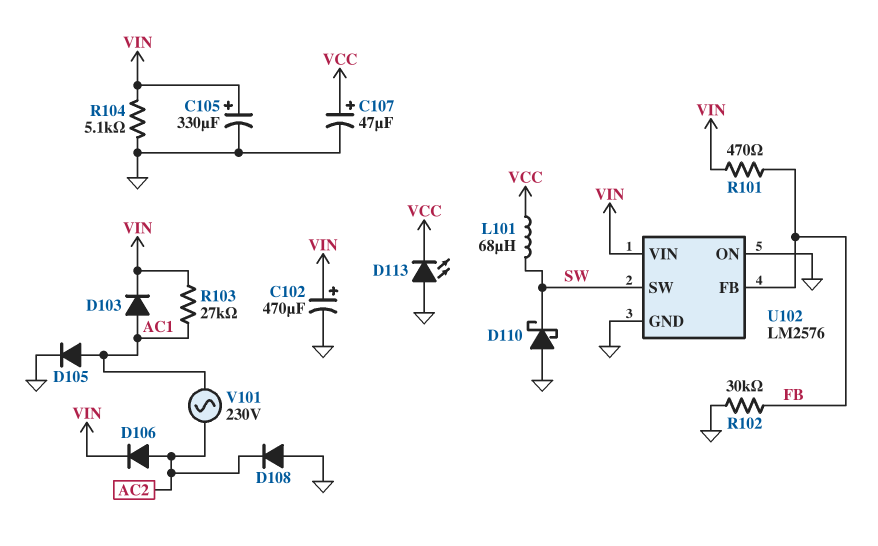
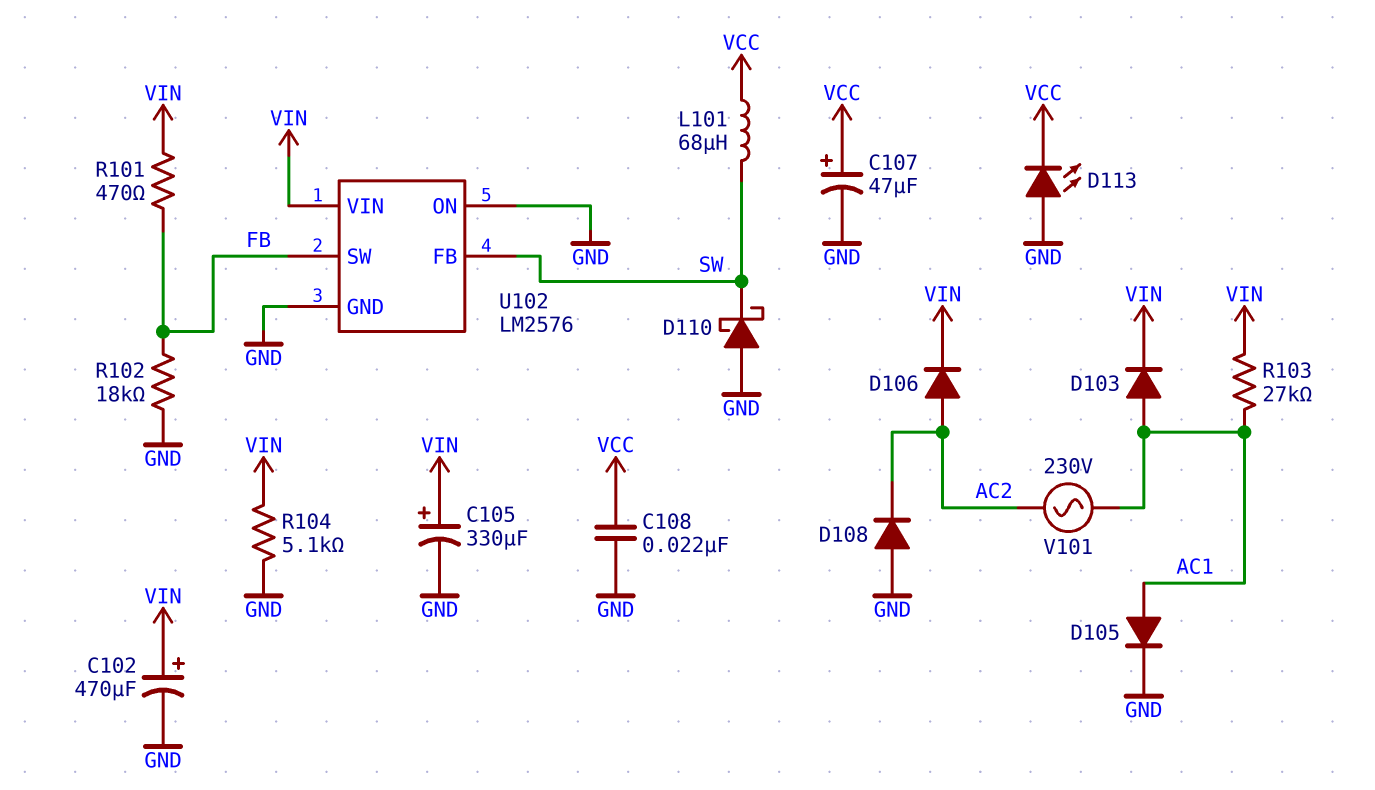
C108: none -> 22nF (GND, VCC)
R102: 30k (FB, GND) -> 18k (FB, GND)
U102 pin FB: FB -> SW
U102 pin SW: SW -> FB

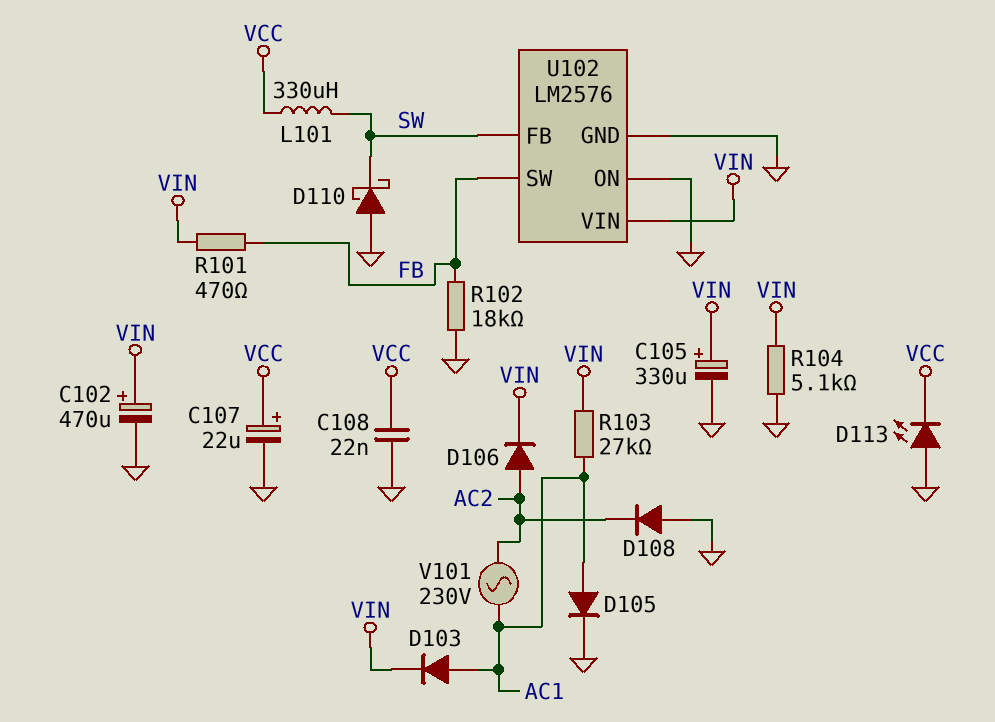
C107: 47uF (plus VCC, minus GND) -> 22uF (plus VCC, minus GND)
L101: 68uH (SW, VCC) -> 330uH (SW, VCC)

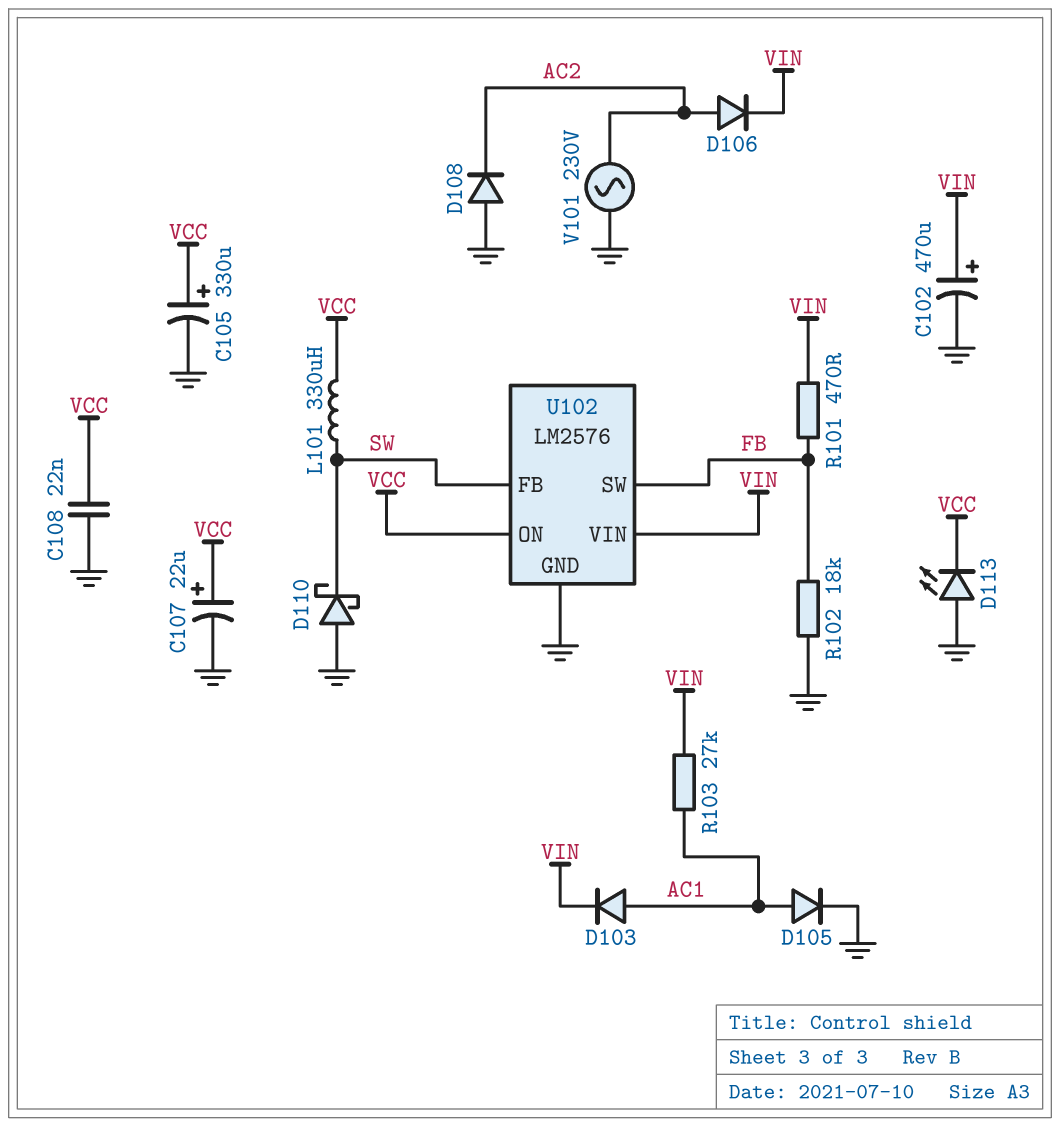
C105: 330uF (plus VIN, minus GND) -> 330uF (plus VCC, minus GND)
R104: 5.1k (GND, VIN) -> none
U102 pin ON: GND -> VCC
V101: AC 230V (AC1, AC2) -> AC 230V (AC2, GND)

